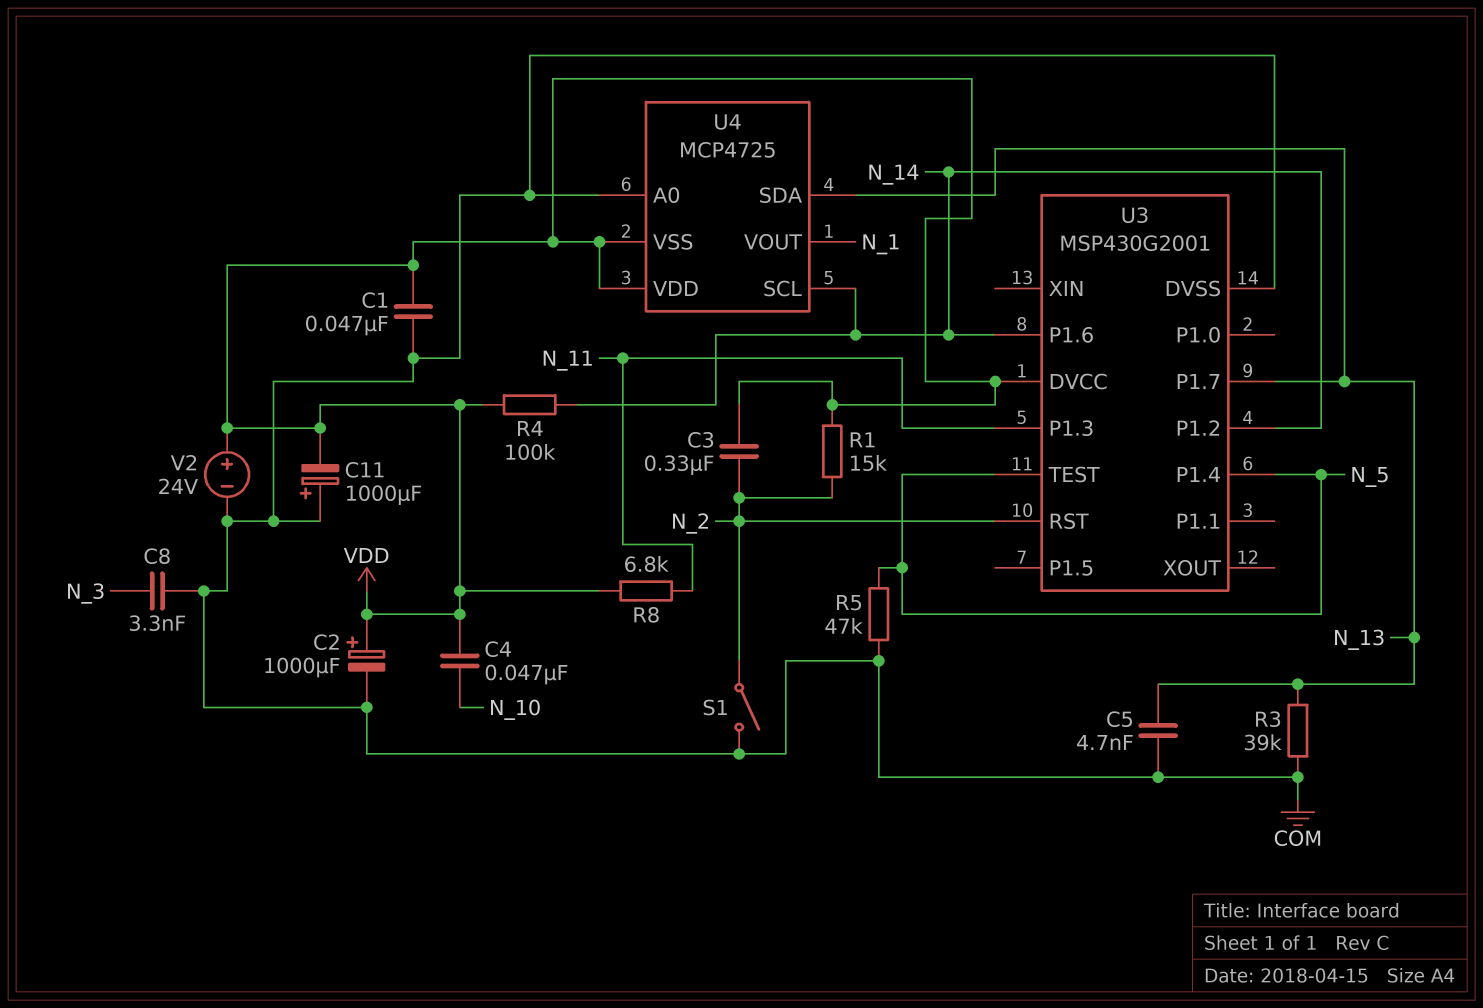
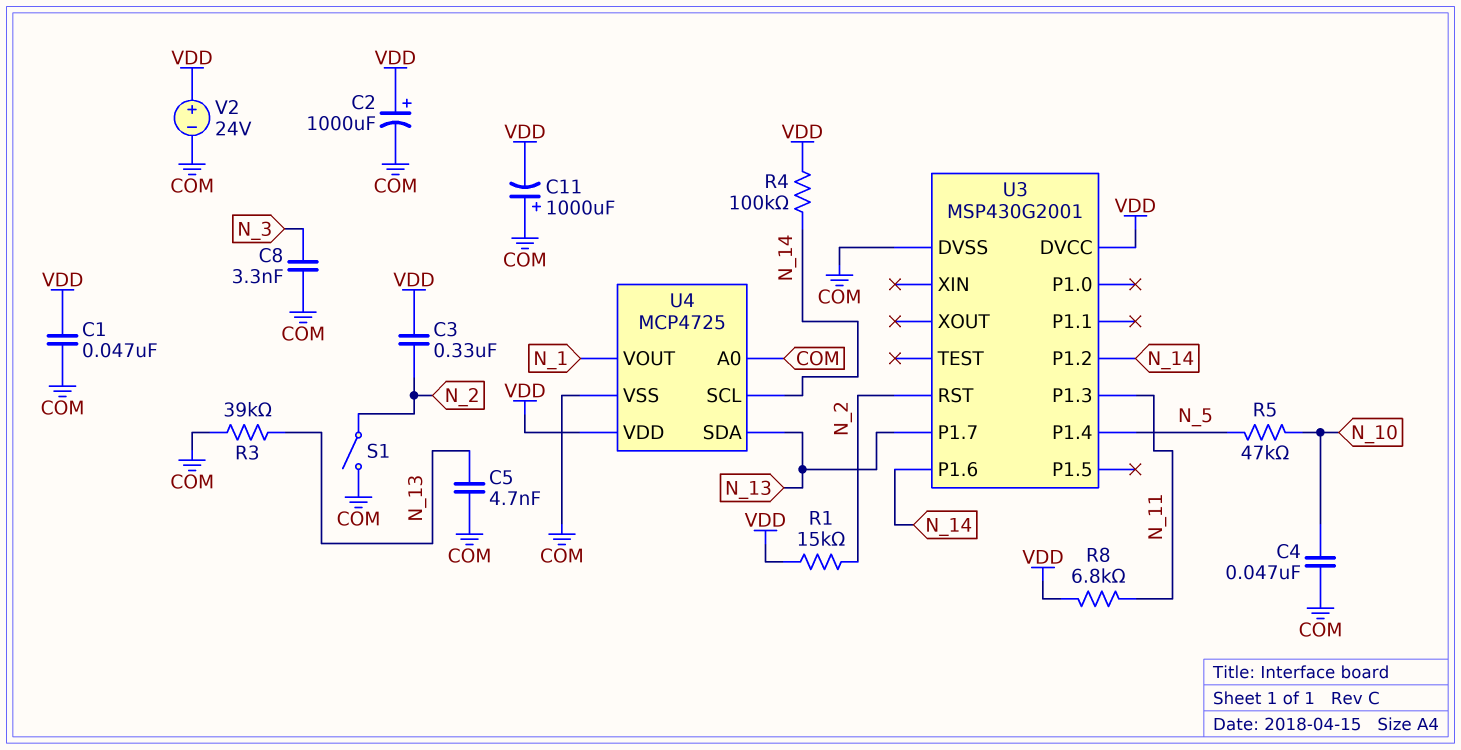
C4: 47nF (N_10, VDD) -> 47nF (COM, N_10)
R5: 47k (COM, N_5) -> 47k (N_5, N_10)
U3 pin TEST: N_5 -> none
U4 pin VSS: VDD -> COM

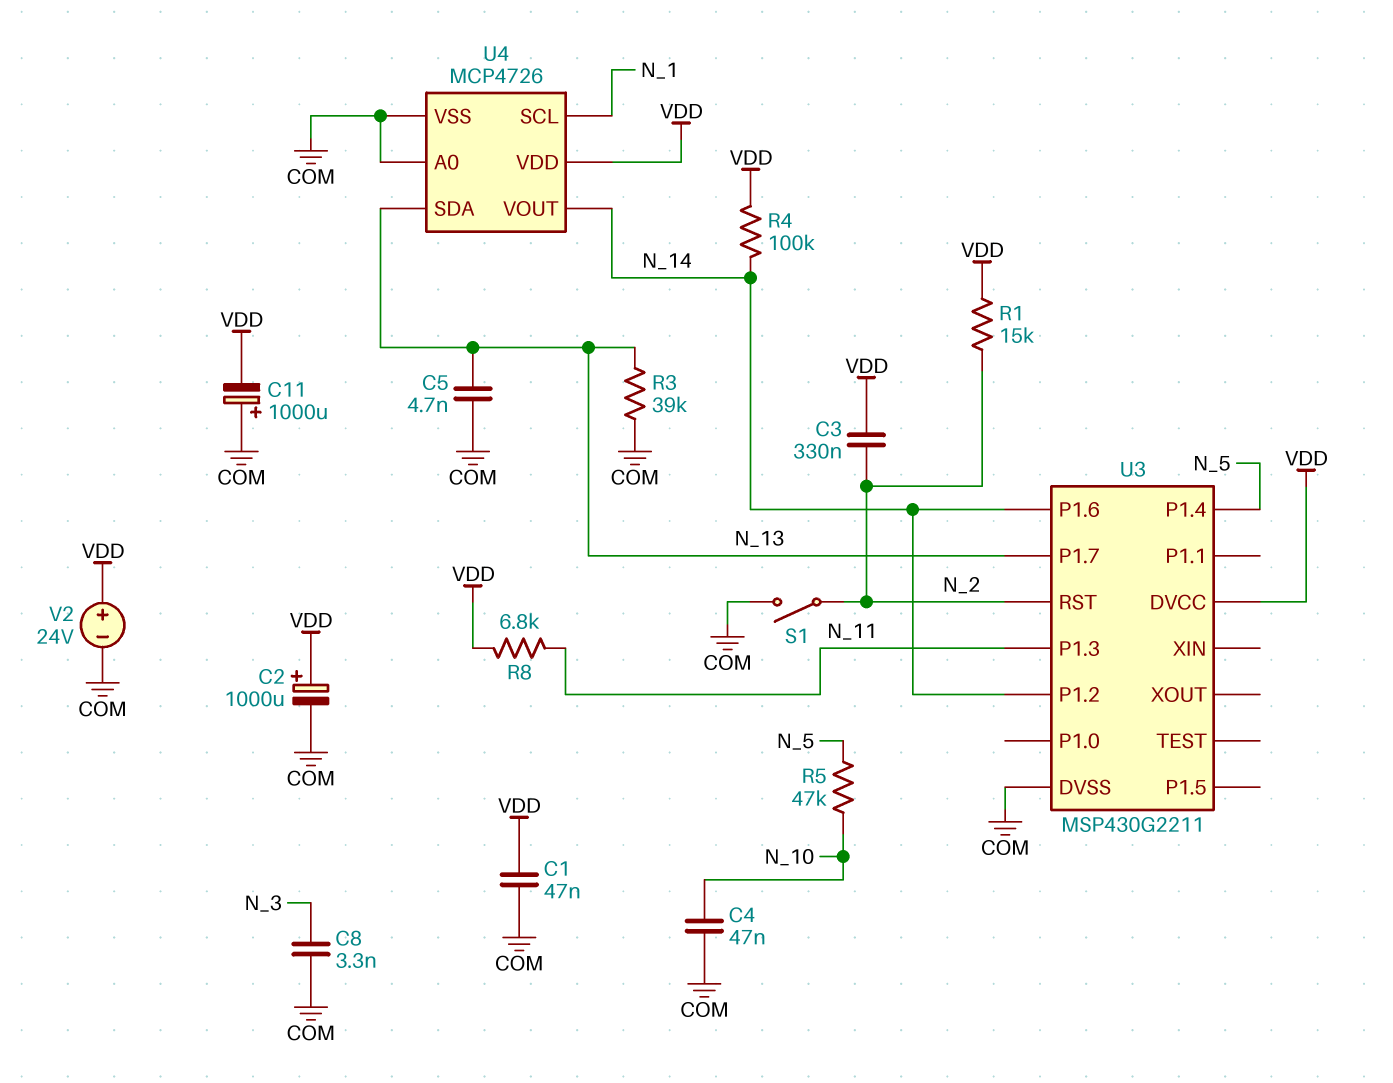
U3: MSP430G2001 -> MSP430G2211
U4: MCP4725 -> MCP4726
U4 pin SCL: N_14 -> N_1
U4 pin VOUT: N_1 -> N_14

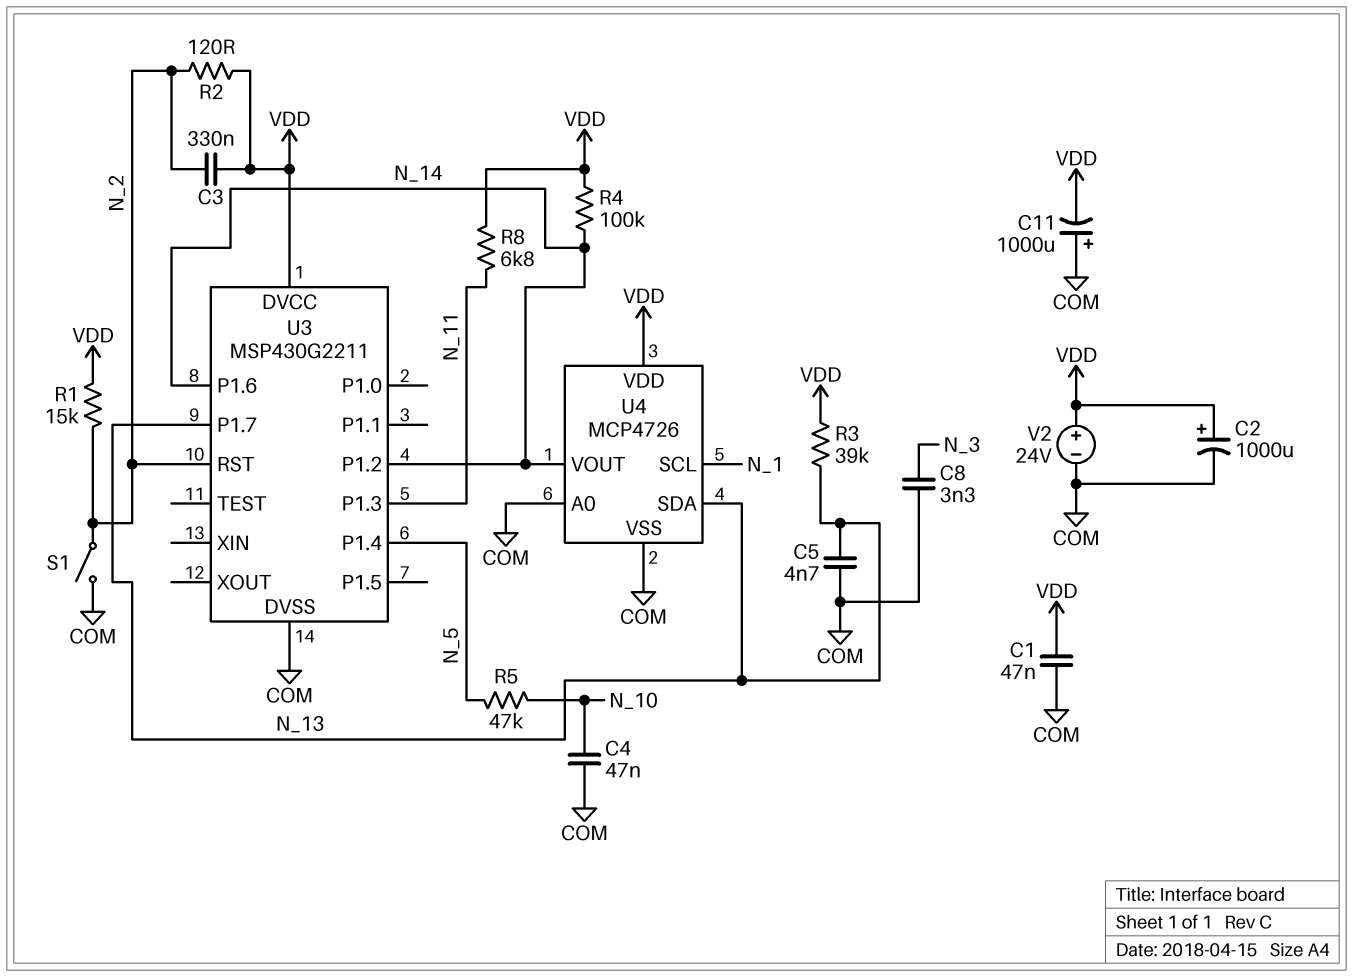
R2: none -> 120 (N_2, VDD)
R3: 39k (COM, N_13) -> 39k (N_13, VDD)

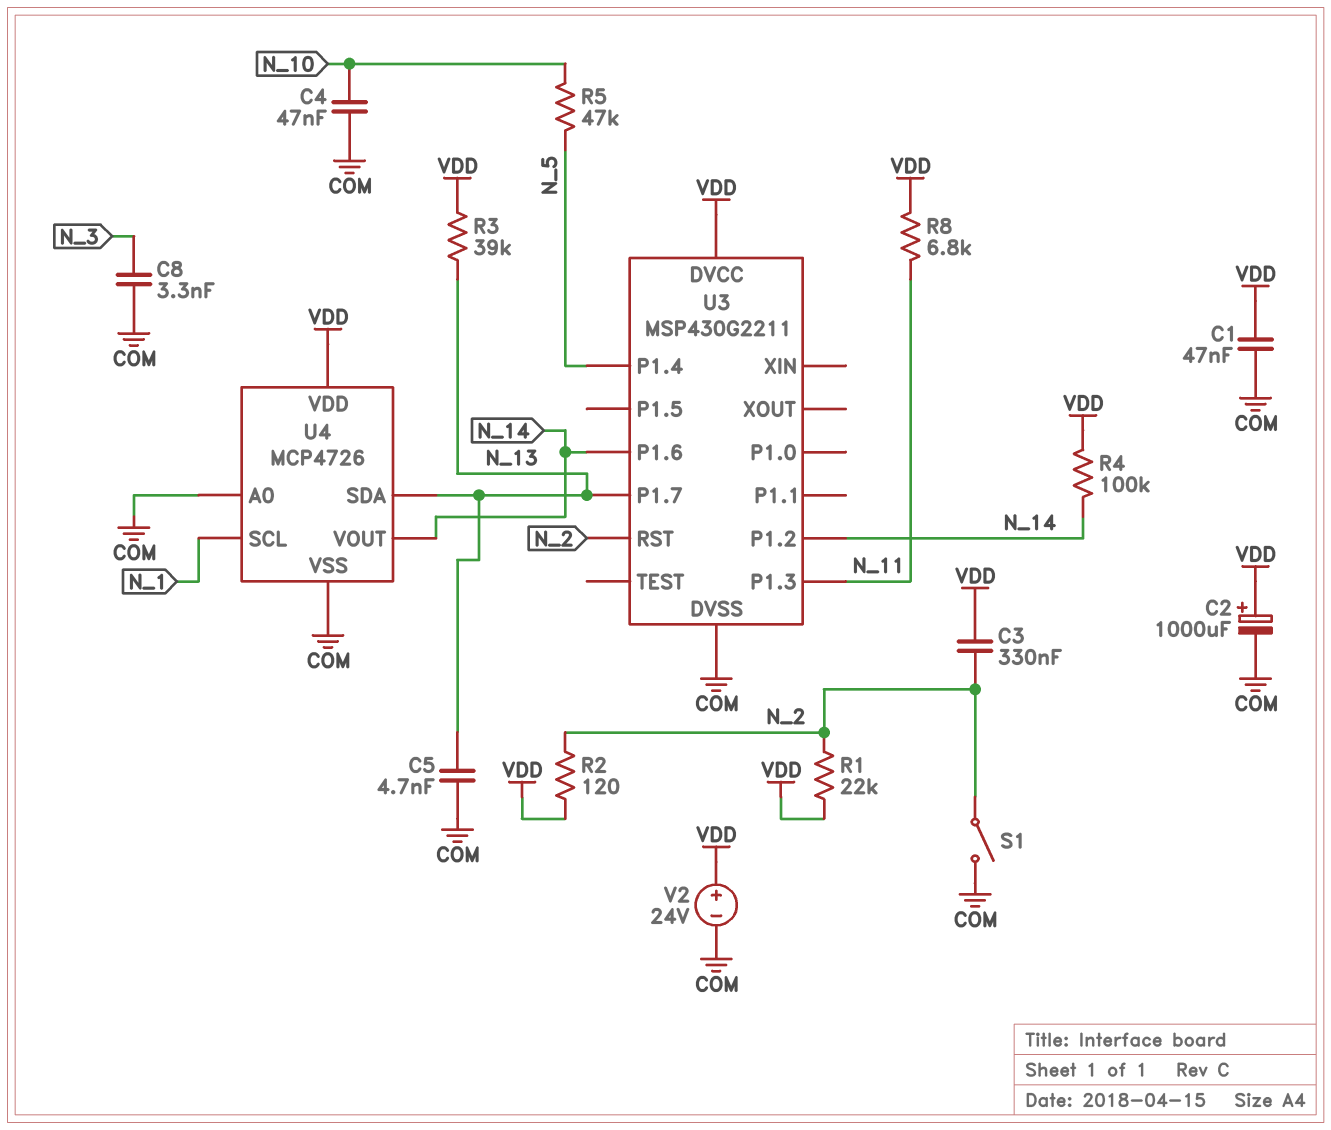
C11: 1000uF (plus COM, minus VDD) -> none
R1: 15k (N_2, VDD) -> 22k (N_2, VDD)

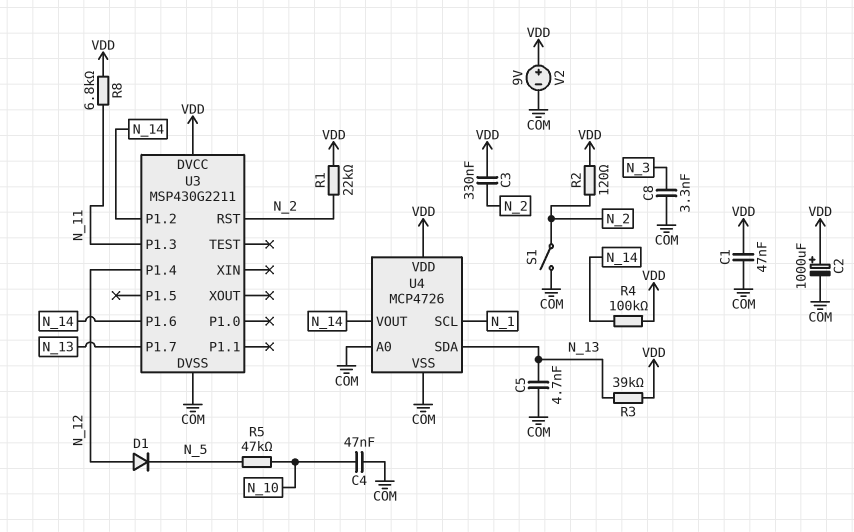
D1: none -> diode (A N_12, K N_5)
U3 pin P1.4: N_5 -> N_12
V2: 24V (plus VDD, minus COM) -> 9V (plus VDD, minus COM)

